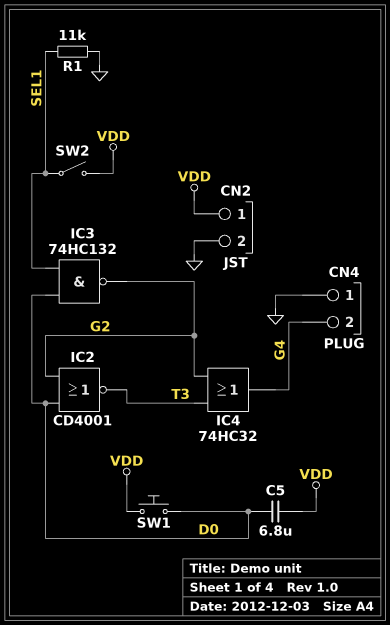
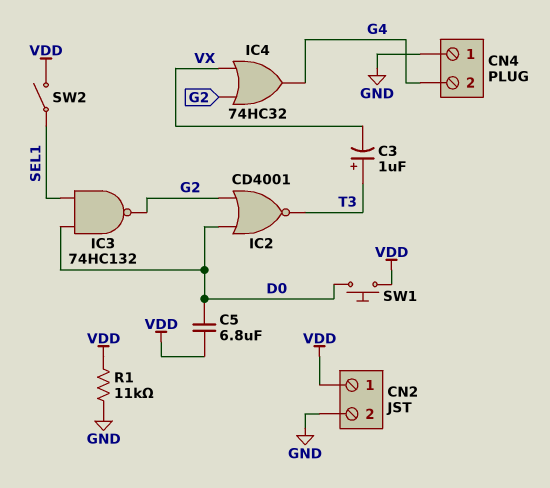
C3: none -> 1uF (plus T3, minus VX)
IC4: OR 74HC32 (in G2, in T3, out G4) -> OR 74HC32 (in G2, in VX, out G4)
R1: 11k (GND, SEL1) -> 11k (GND, VDD)

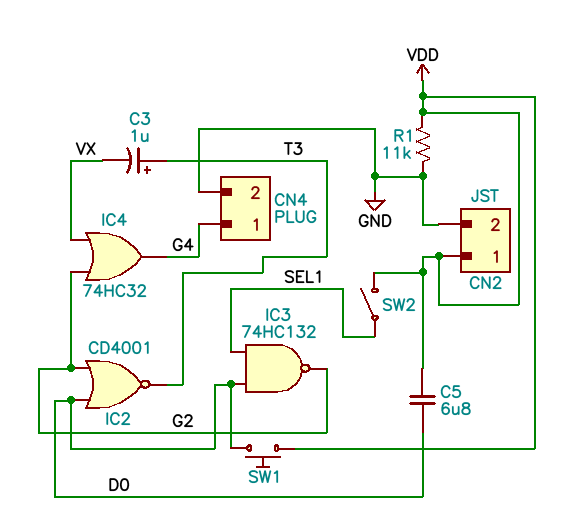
CN4 pin 1: GND -> G4
CN4 pin 2: G4 -> GND

